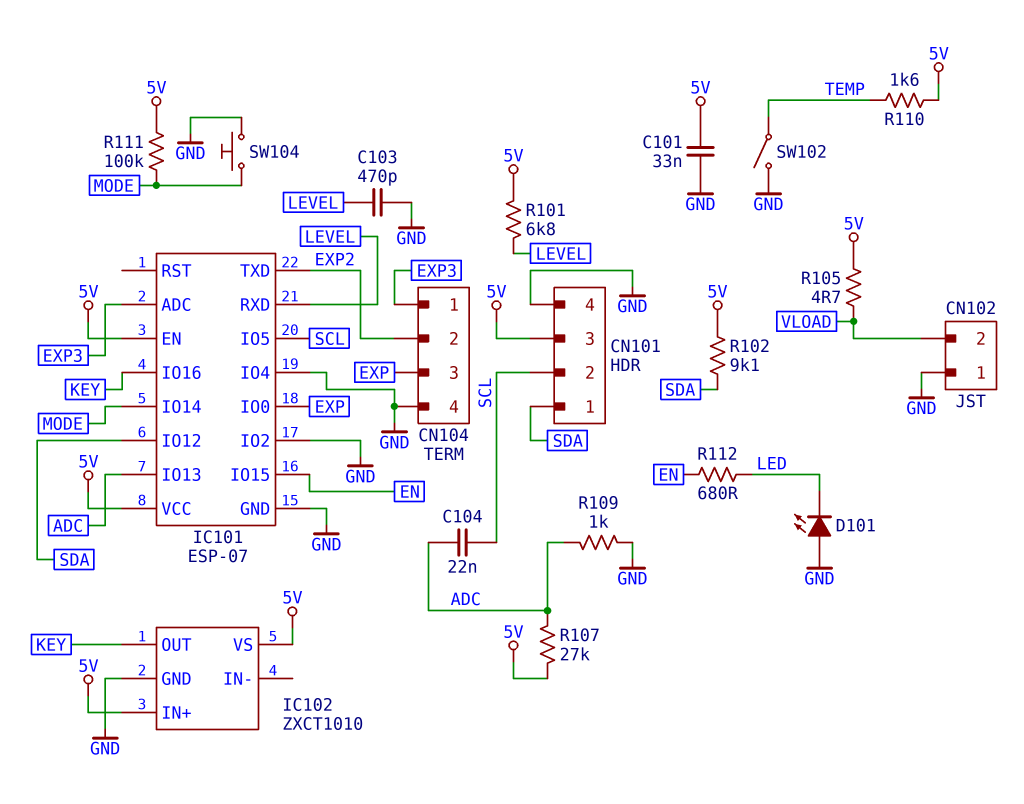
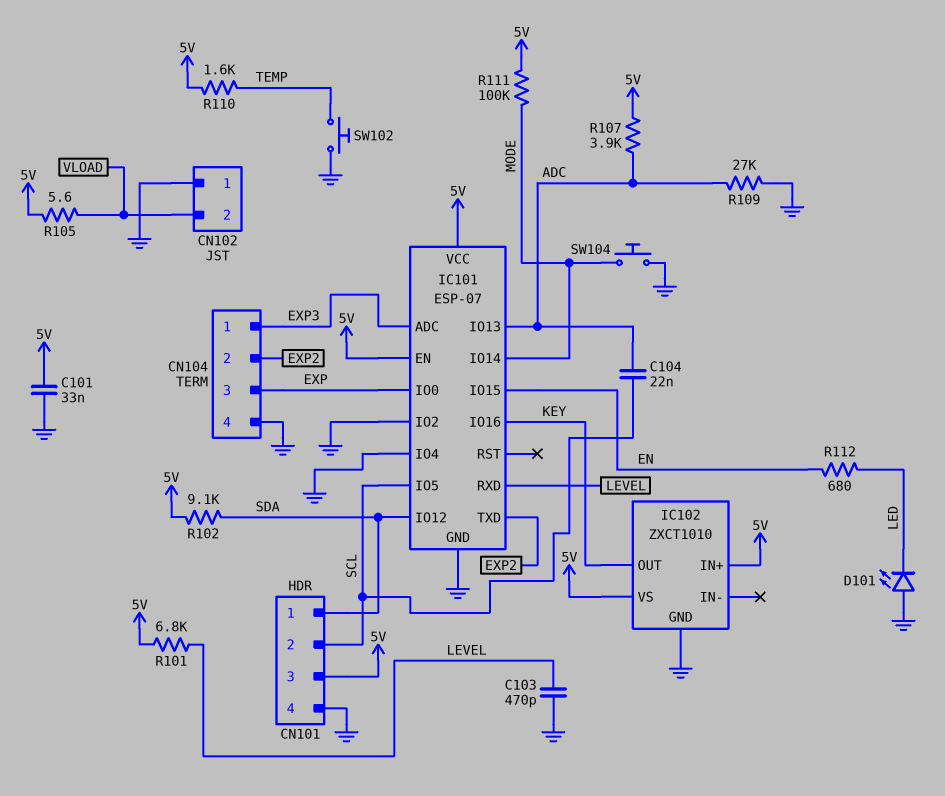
R105: 4.7 (5V, VLOAD) -> 5.6 (5V, VLOAD)
R107: 27k (5V, ADC) -> 3.9k (5V, ADC)
R109: 1k (ADC, GND) -> 27k (ADC, GND)
SW102: switch (GND, TEMP) -> button (GND, TEMP)

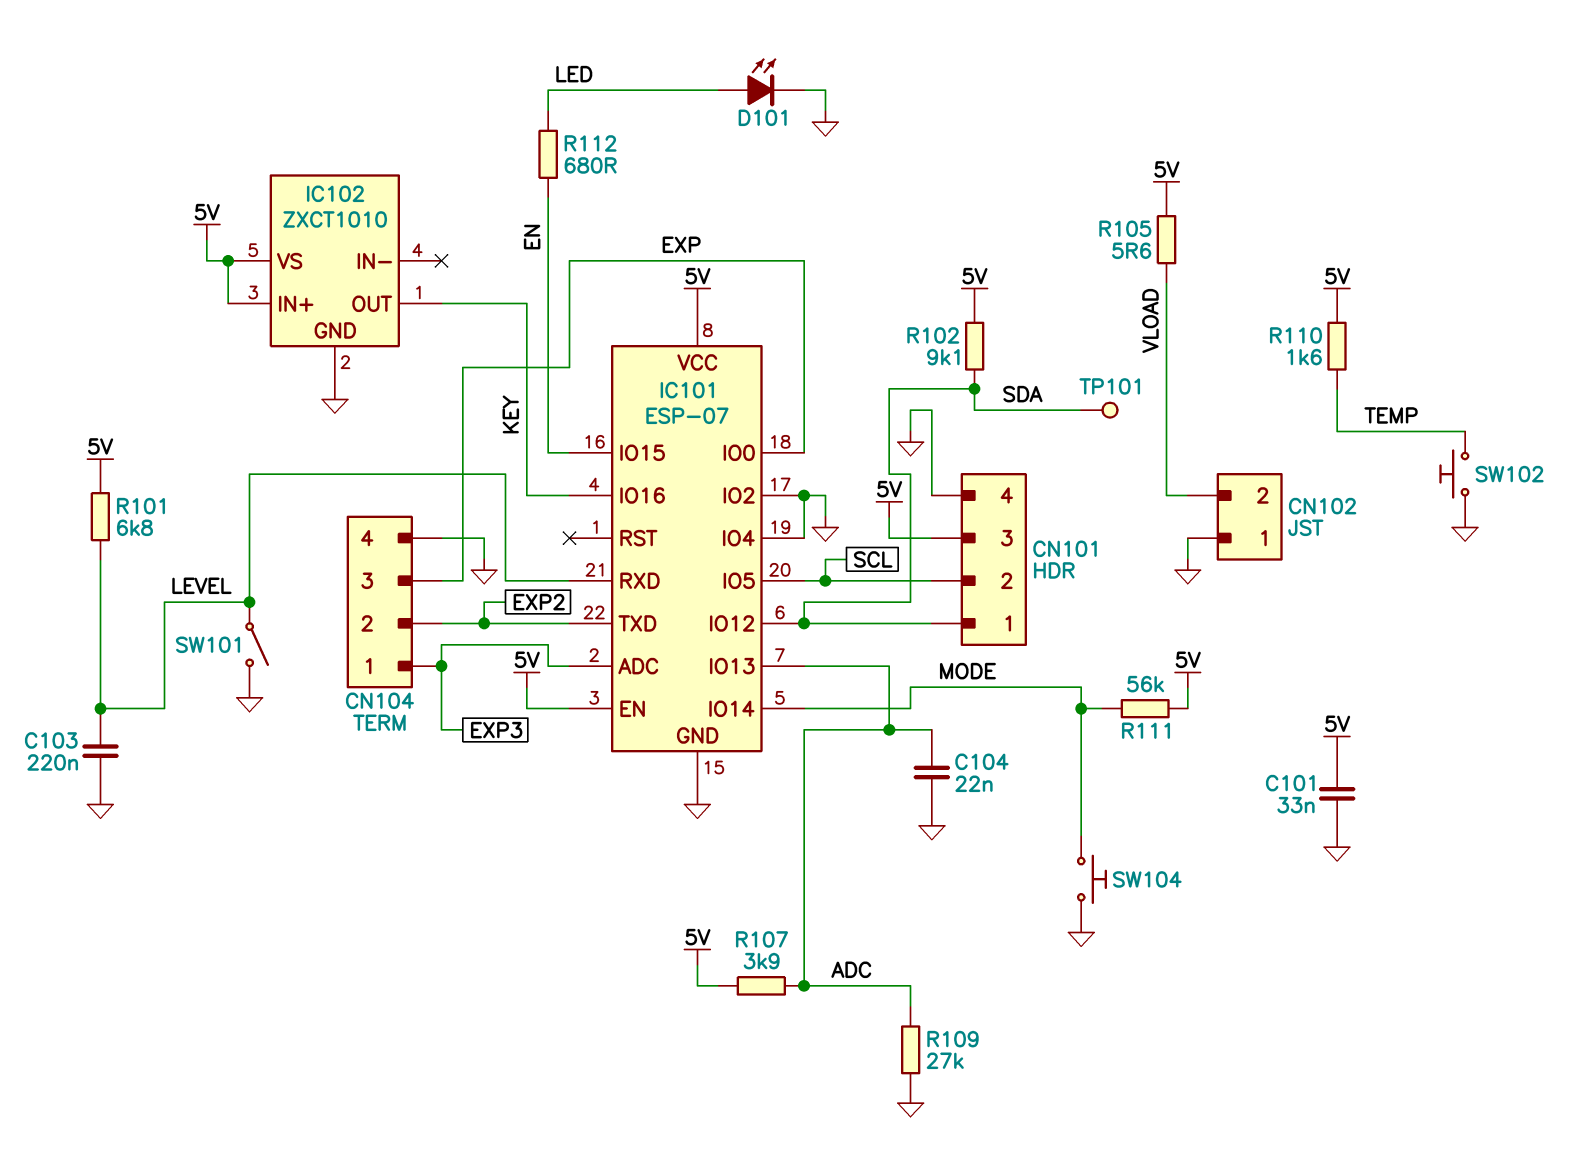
C103: 470pF (GND, LEVEL) -> 220nF (GND, LEVEL)
C104: 22nF (ADC, SCL) -> 22nF (ADC, GND)
D101: LED (A GND, K LED) -> LED (A LED, K GND)
R111: 100k (5V, MODE) -> 56k (5V, MODE)
SW101: none -> switch (GND, LEVEL)
TP101: none -> test point (SDA)

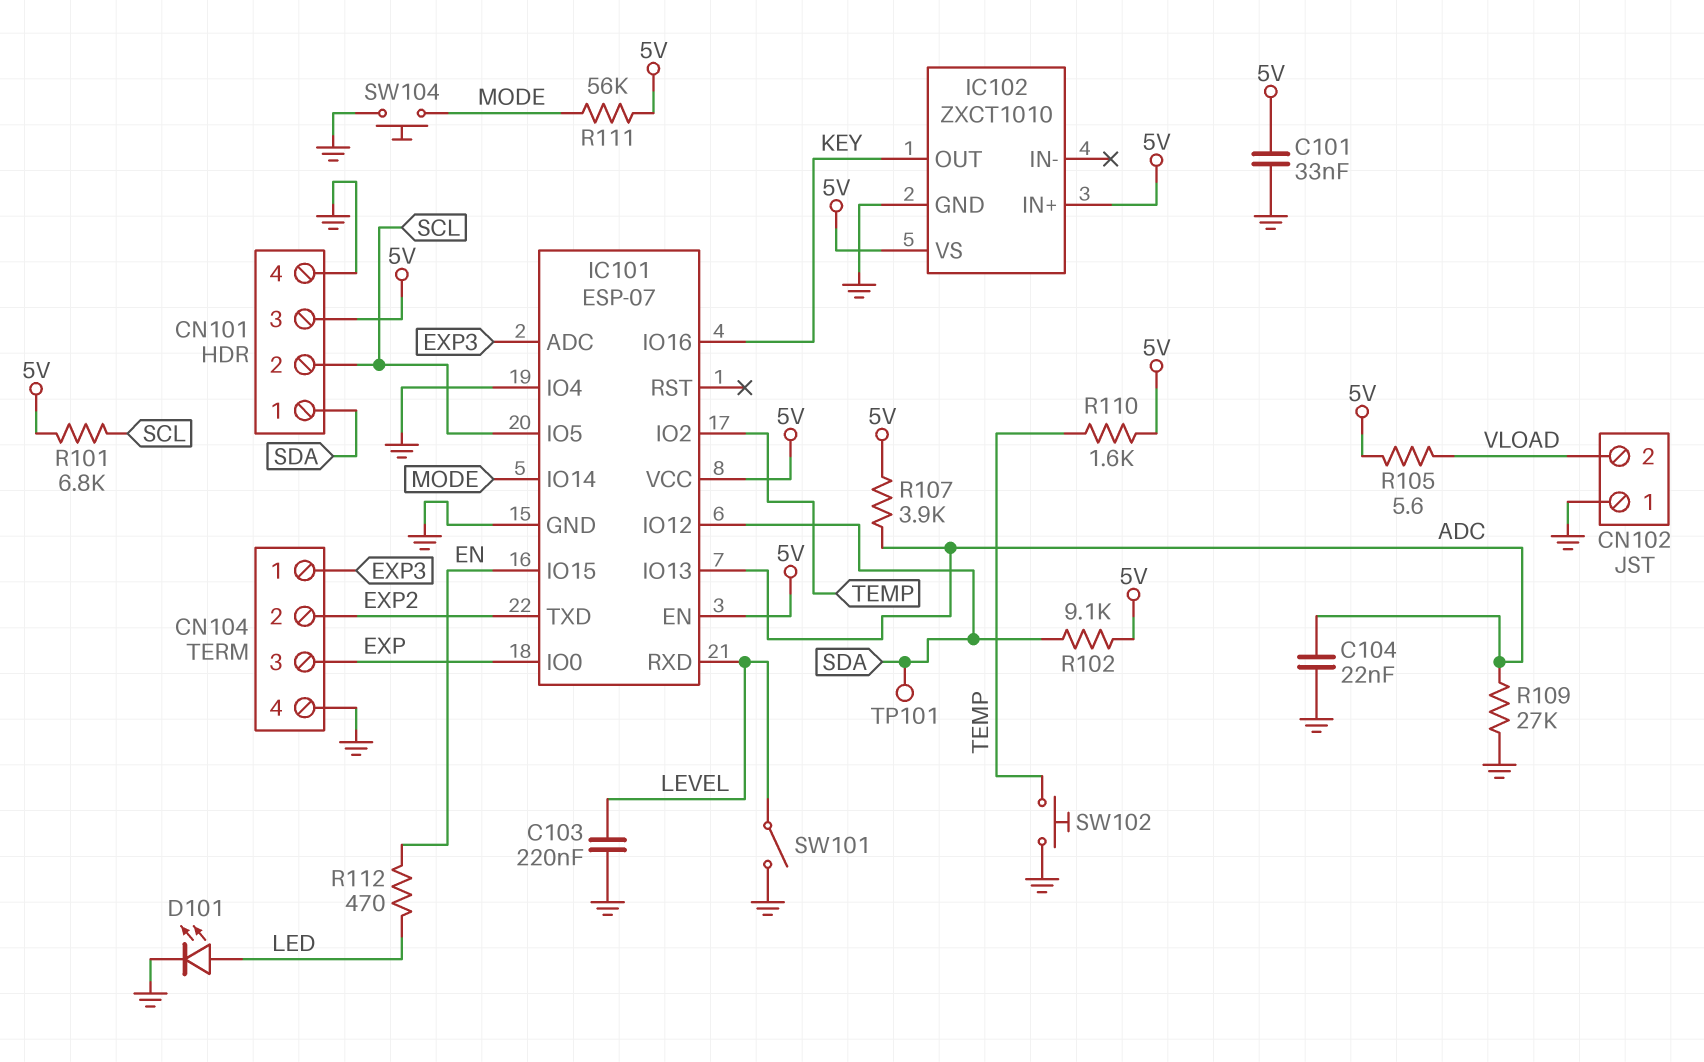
IC101 pin IO2: GND -> TEMP
R101: 6.8k (5V, LEVEL) -> 6.8k (5V, SCL)
R112: 680 (EN, LED) -> 470 (EN, LED)

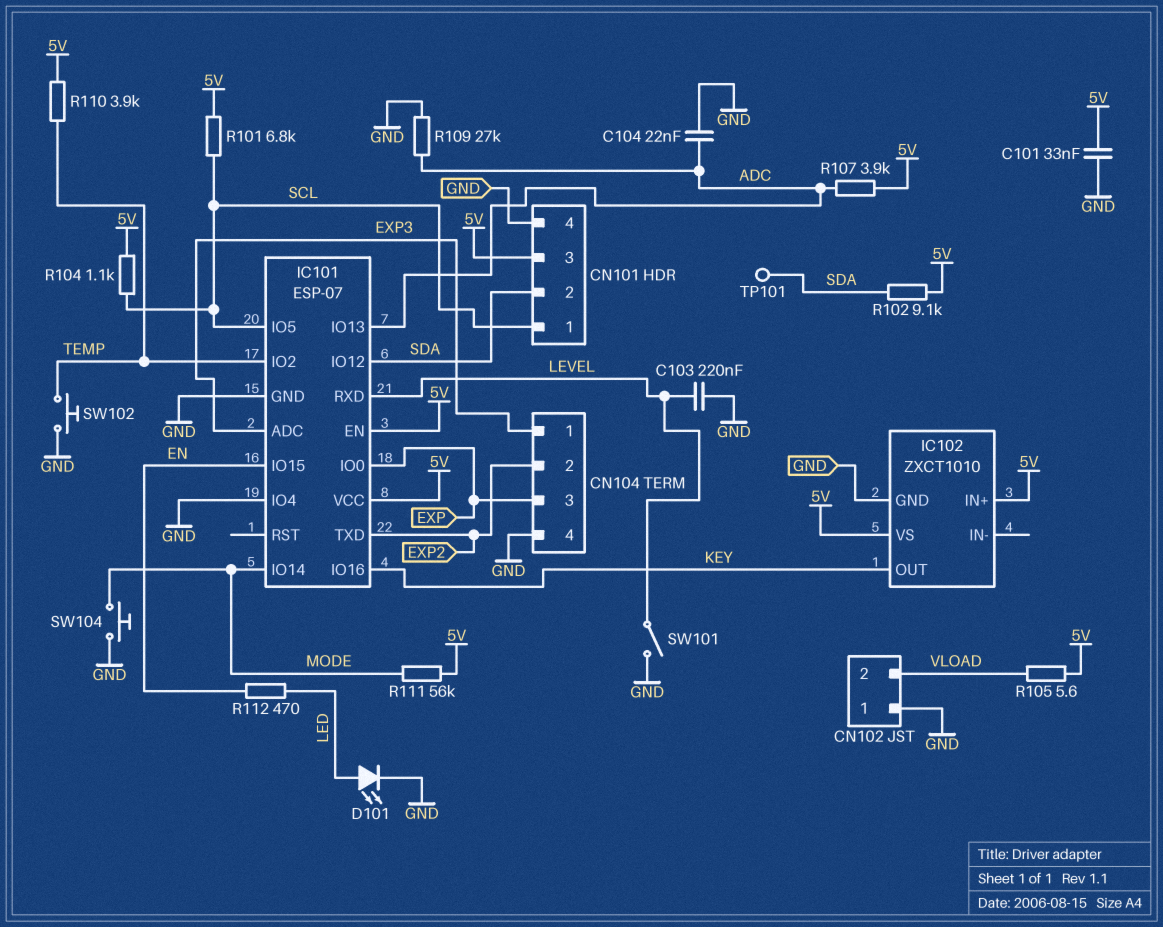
CN101 pin 1: SDA -> SCL
CN101 pin 2: SCL -> SDA
R104: none -> 1.1k (5V, SCL)
R110: 1.6k (5V, TEMP) -> 3.9k (5V, TEMP)

